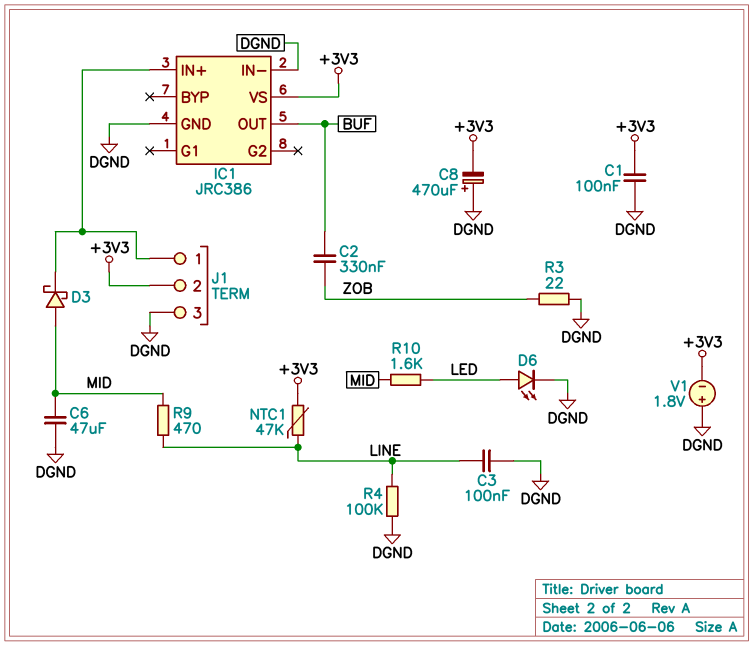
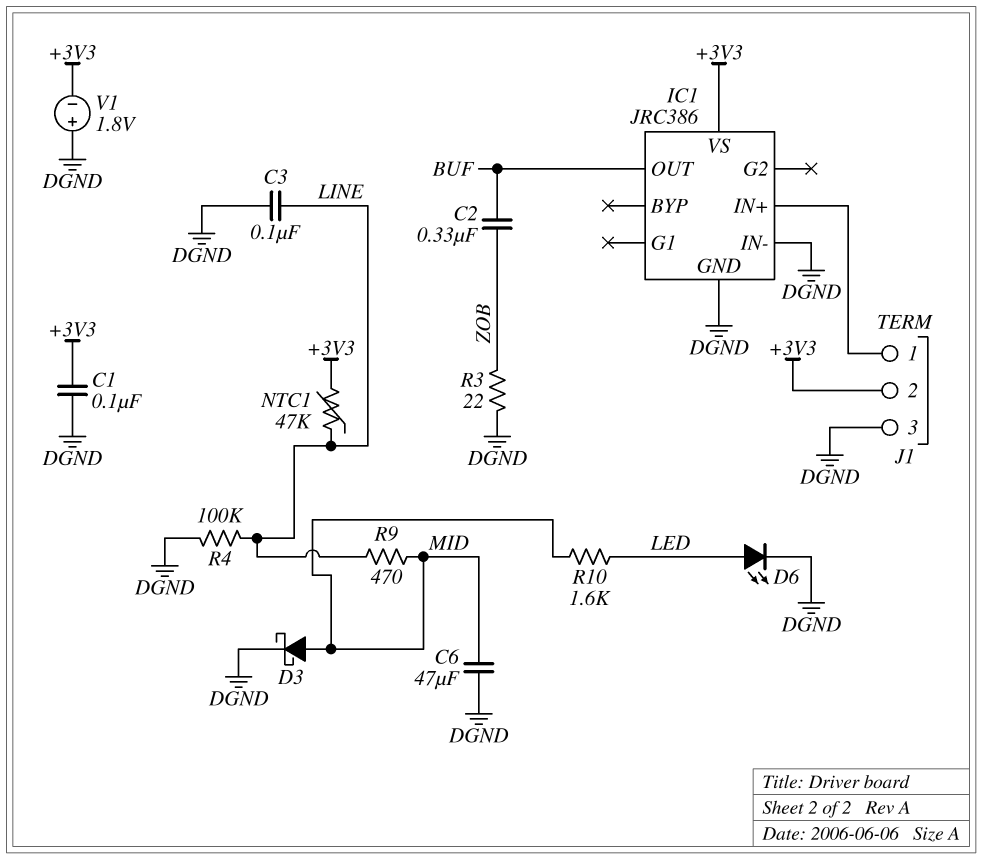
C8: 470uF (plus DGND, minus +3V3) -> none
D3: schottky (A MID, K IC1/IN+) -> schottky (A MID, K DGND)

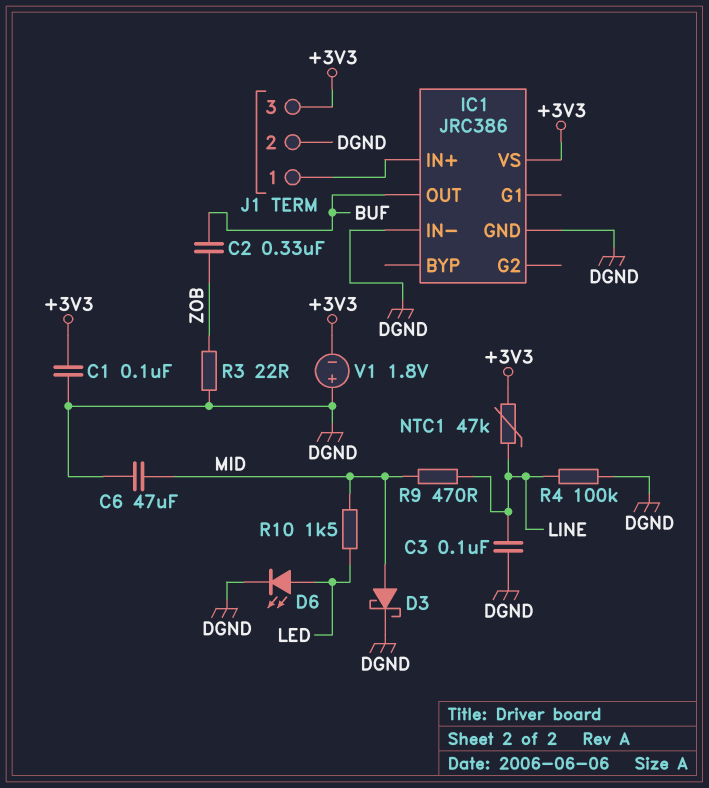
J1 pin 2: +3V3 -> DGND
J1 pin 3: DGND -> +3V3
R10: 1.6k (LED, MID) -> 1.5k (LED, MID)

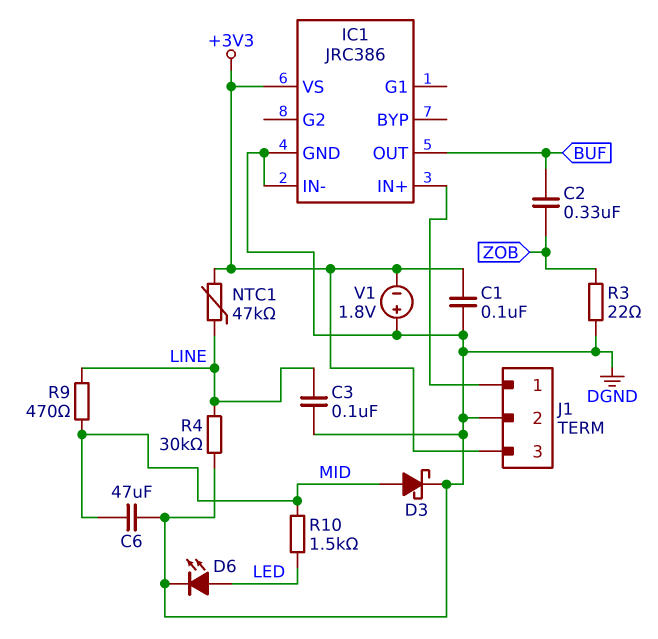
R4: 100k (DGND, LINE) -> 30k (DGND, LINE)

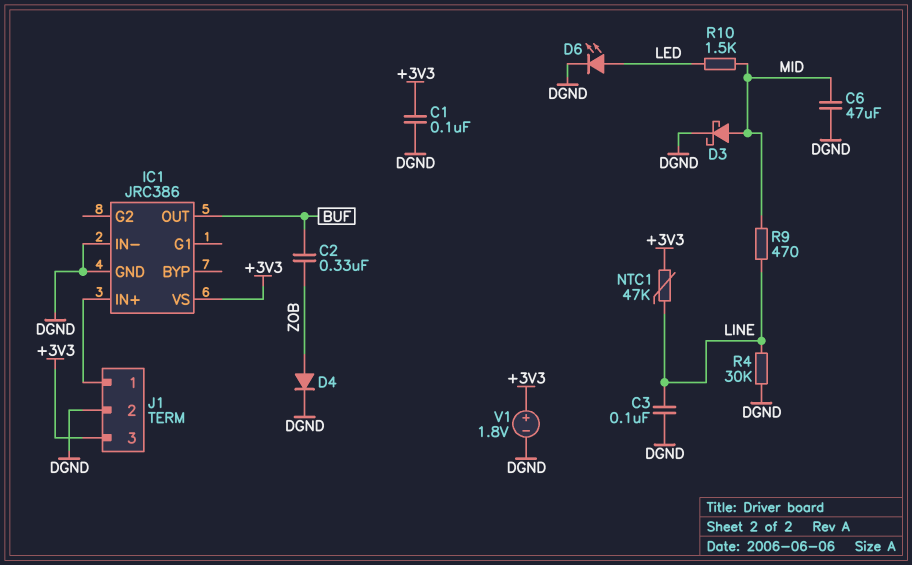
D4: none -> diode (A ZOB, K DGND)
R3: 22 (DGND, ZOB) -> none
V1: 1.8V (plus DGND, minus +3V3) -> 1.8V (plus +3V3, minus DGND)

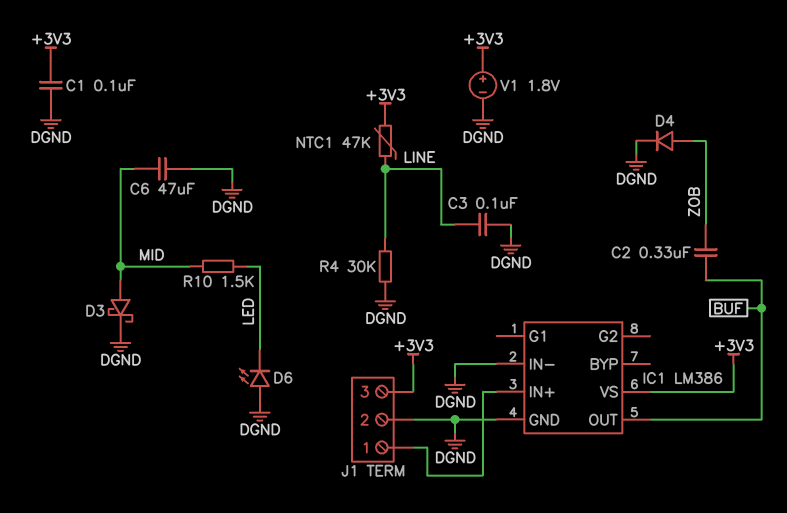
D6: LED (A LED, K DGND) -> LED (A DGND, K LED)
IC1: JRC386 -> LM386
R9: 470 (LINE, MID) -> none

